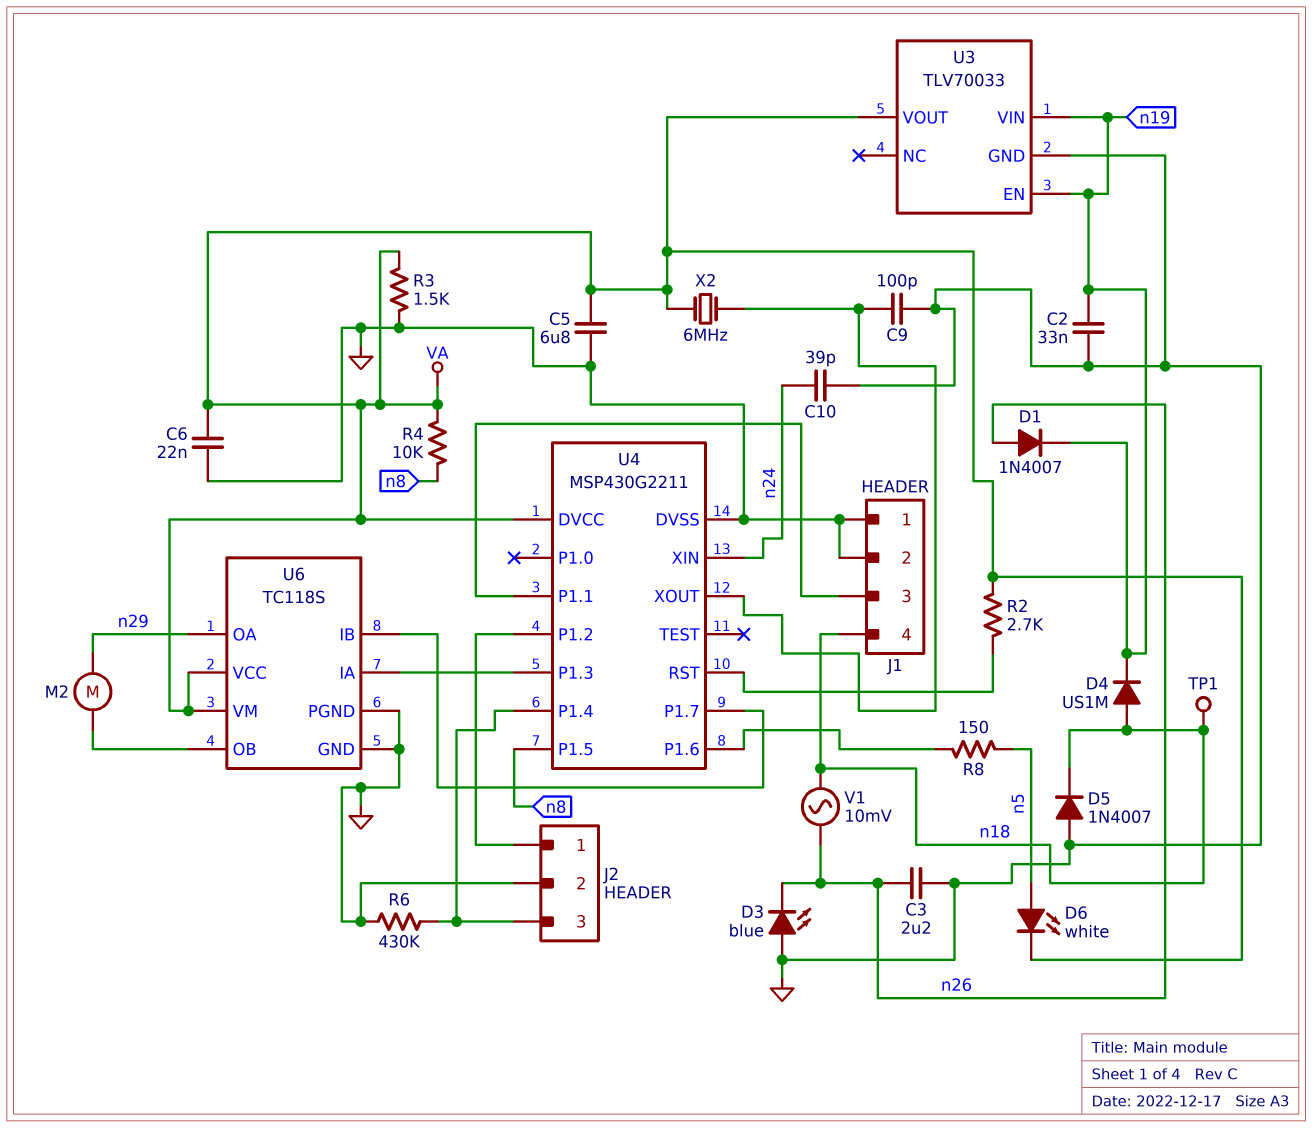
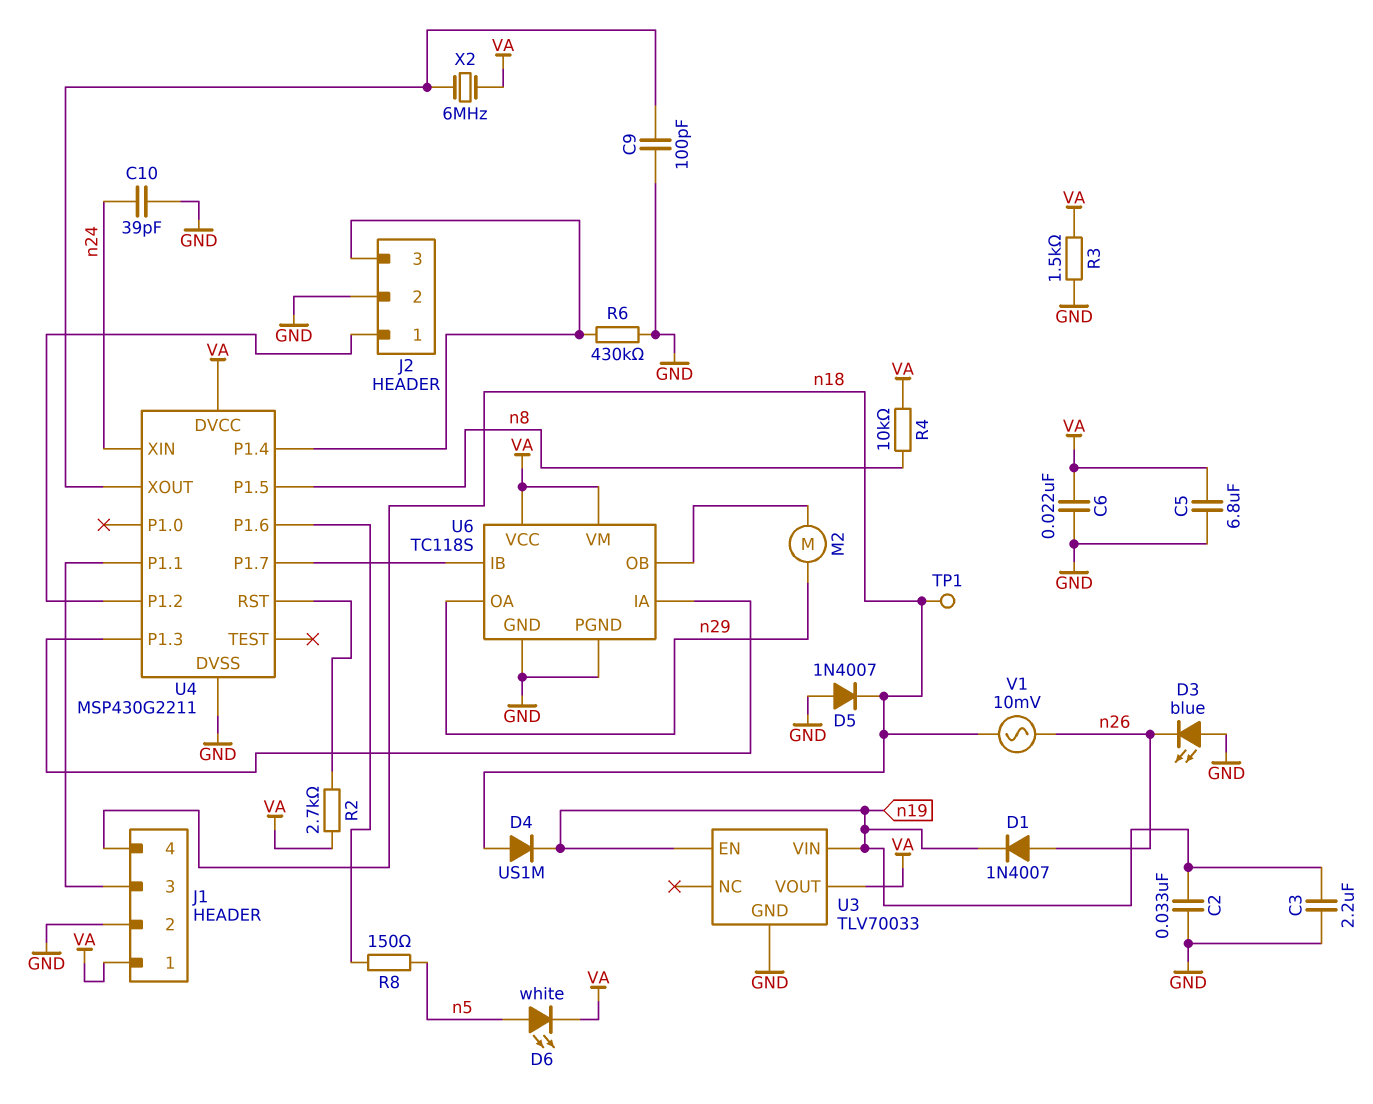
C3: 2.2uF (GND, n26) -> 2.2uF (GND, n19)
J1 pin 1: GND -> VA

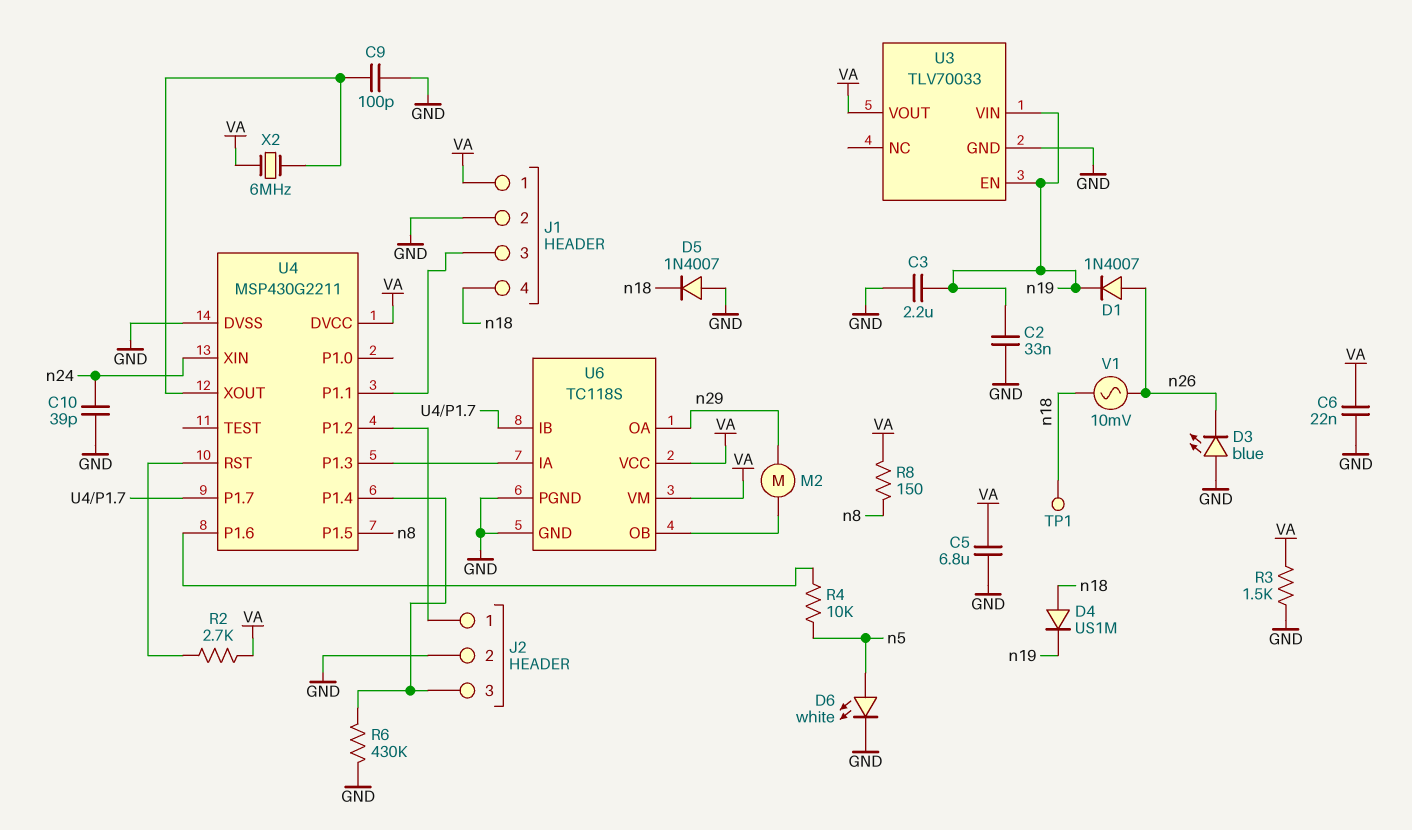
D6: LED white (A n5, K VA) -> LED white (A n5, K GND)
R4: 10k (VA, n8) -> 10k (U4/P1.6, n5)
R8: 150 (U4/P1.6, n5) -> 150 (VA, n8)

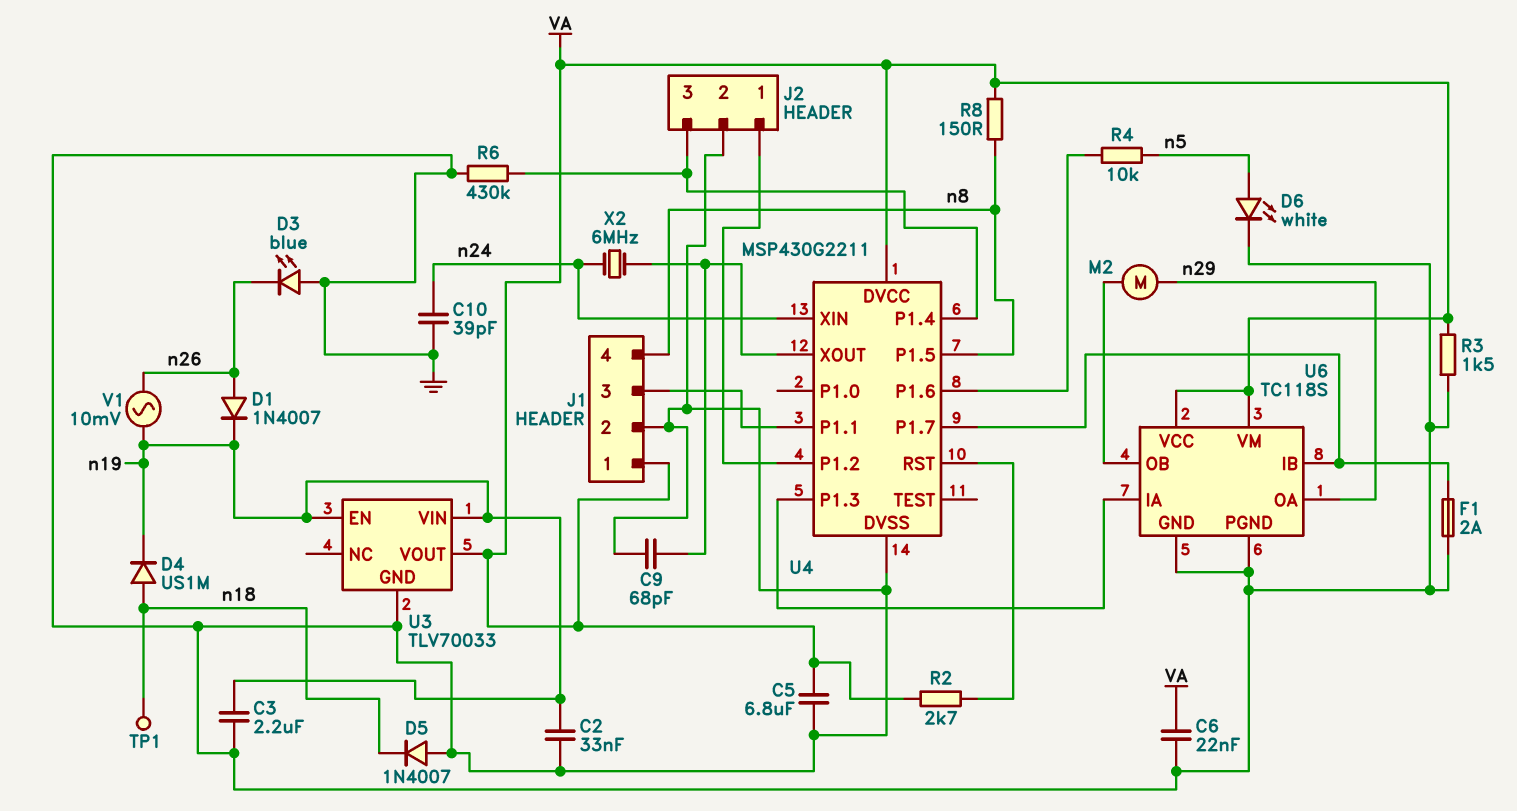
C9: 100pF (GND, U4/XOUT) -> 68pF (GND, U4/XOUT)
F1: none -> 2A (GND, U4/P1.7)
J1 pin 4: n18 -> n8
V1: AC 10mV (n18, n26) -> AC 10mV (n19, n26)
X2: 6MHz (U4/XOUT, VA) -> 6MHz (U4/XOUT, n24)

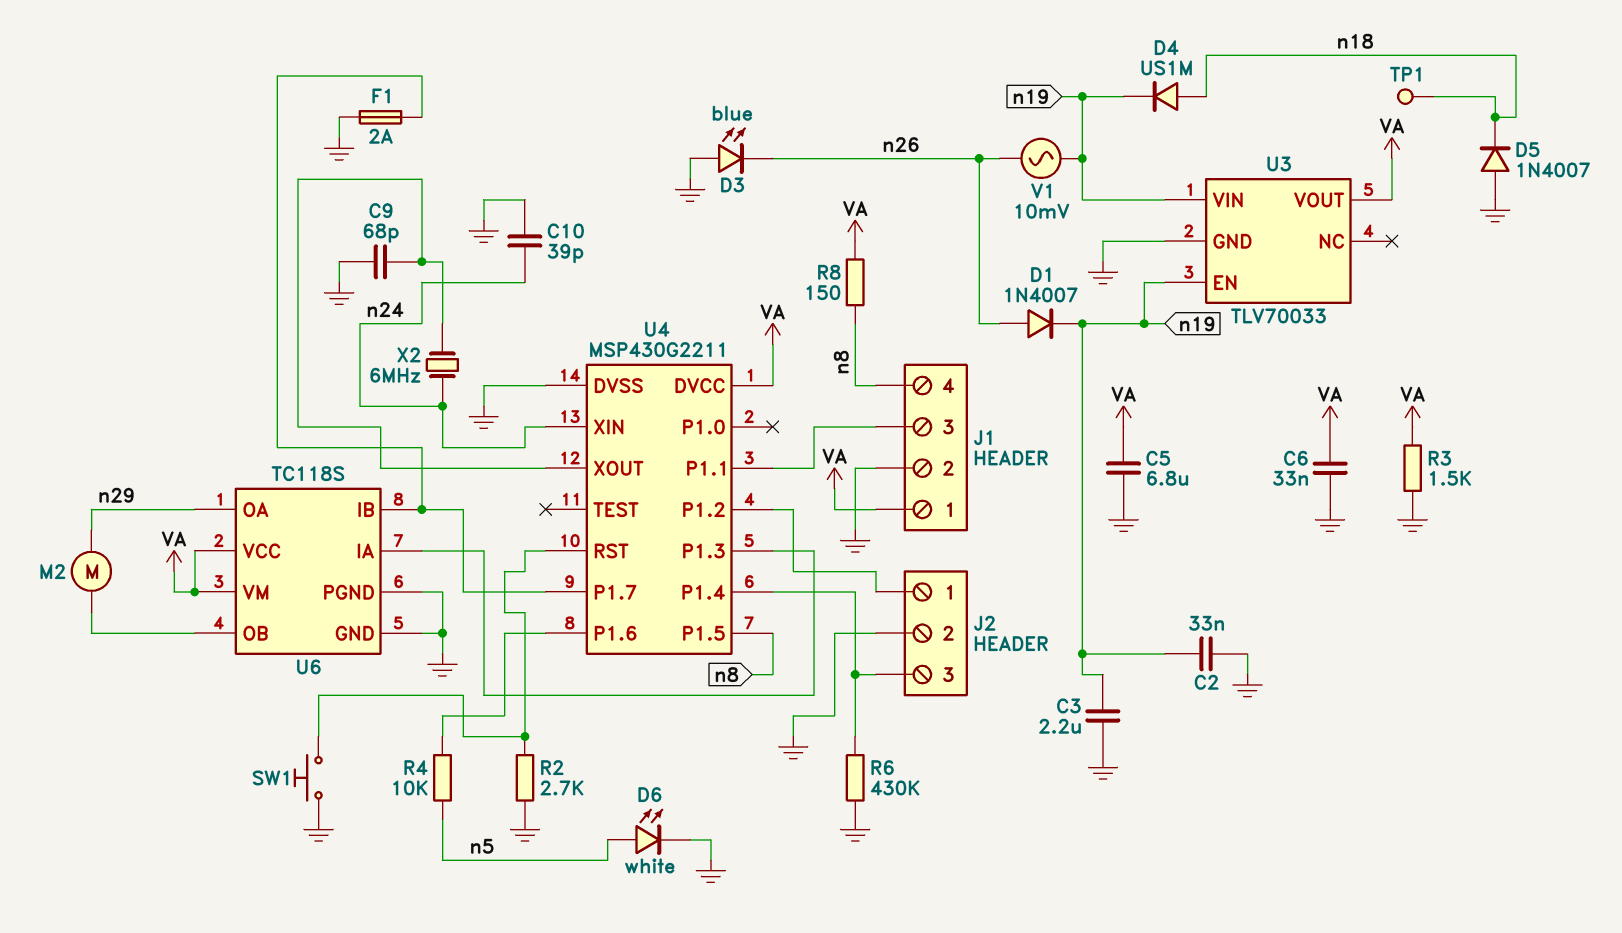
C6: 22nF (GND, VA) -> 33nF (GND, VA)
R2: 2.7k (U4/RST, VA) -> 2.7k (GND, U4/RST)
SW1: none -> button (GND, U4/RST)

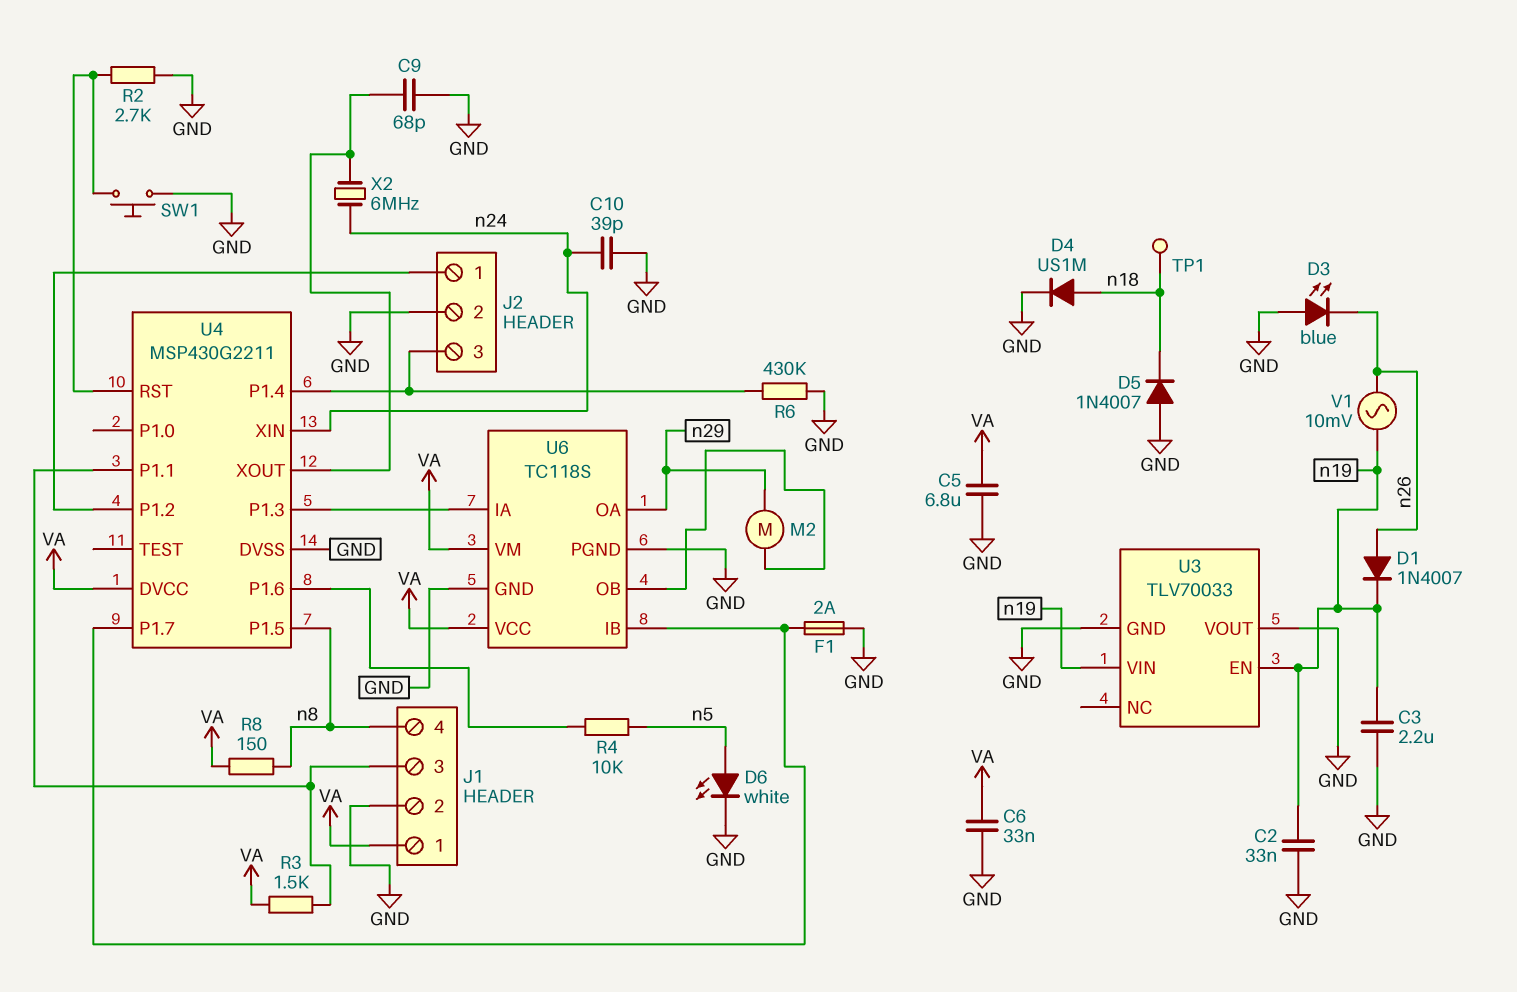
D4: diode US1M (A n18, K n19) -> diode US1M (A n18, K GND)
R3: 1.5k (GND, VA) -> 1.5k (J1/3, VA)
U3 pin VOUT: VA -> GND

